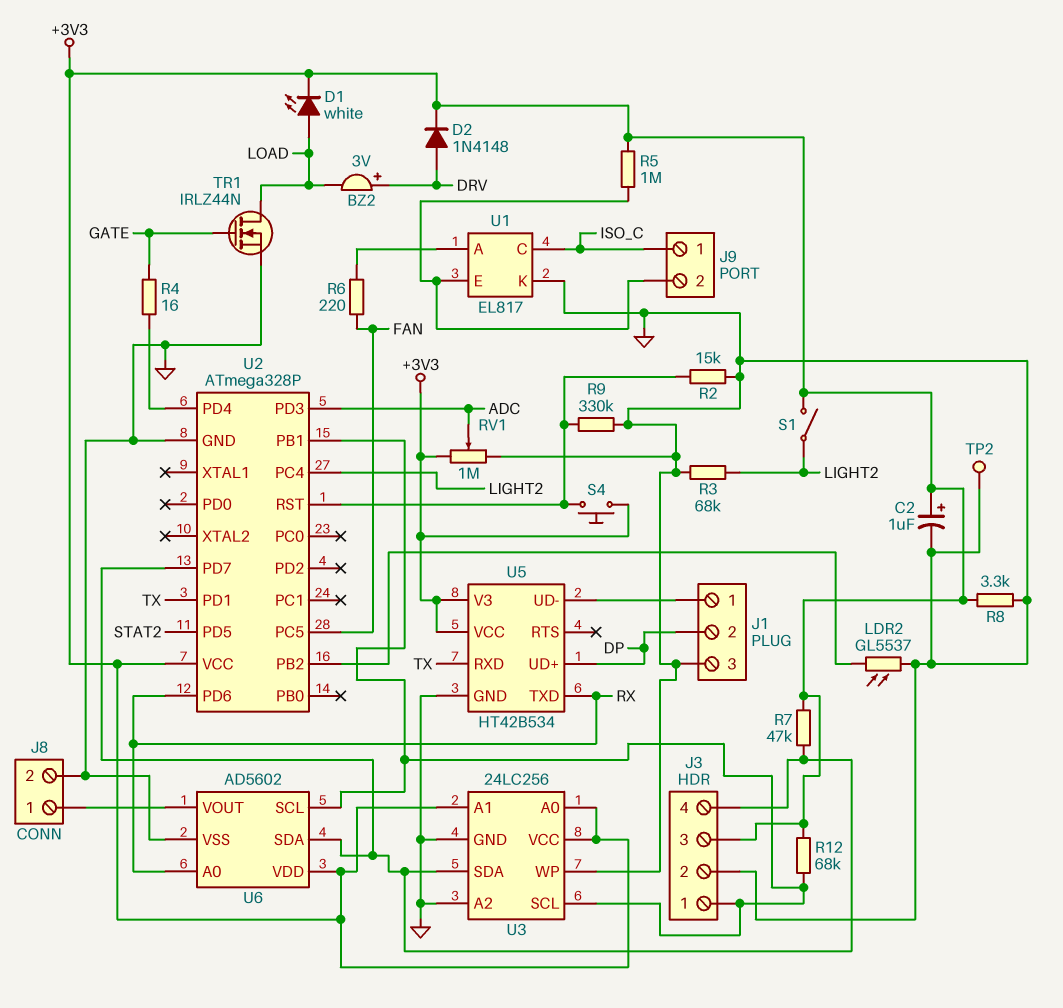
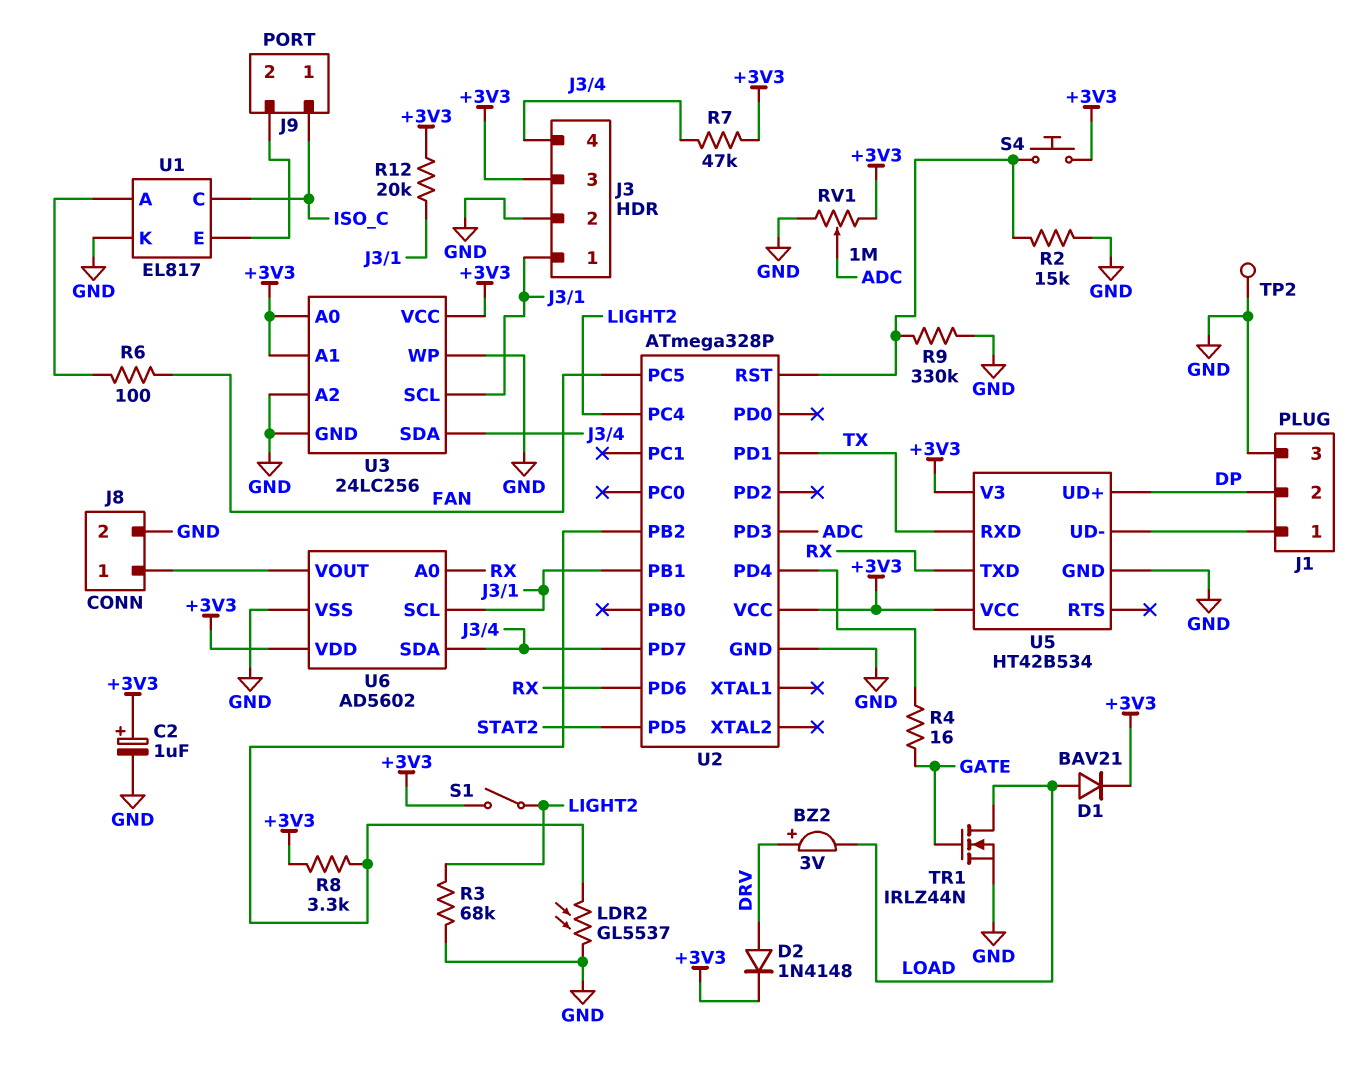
D1: LED white (A LOAD, K +3V3) -> diode BAV21 (A LOAD, K +3V3)
R5: 1M (+3V3, J9/2) -> none
R6: 220 (FAN, U1/A) -> 100 (FAN, U1/A)
R8: 3.3k (+3V3, GND) -> 3.3k (+3V3, U2/PB2)
R12: 68k (+3V3, J3/1) -> 20k (+3V3, J3/1)

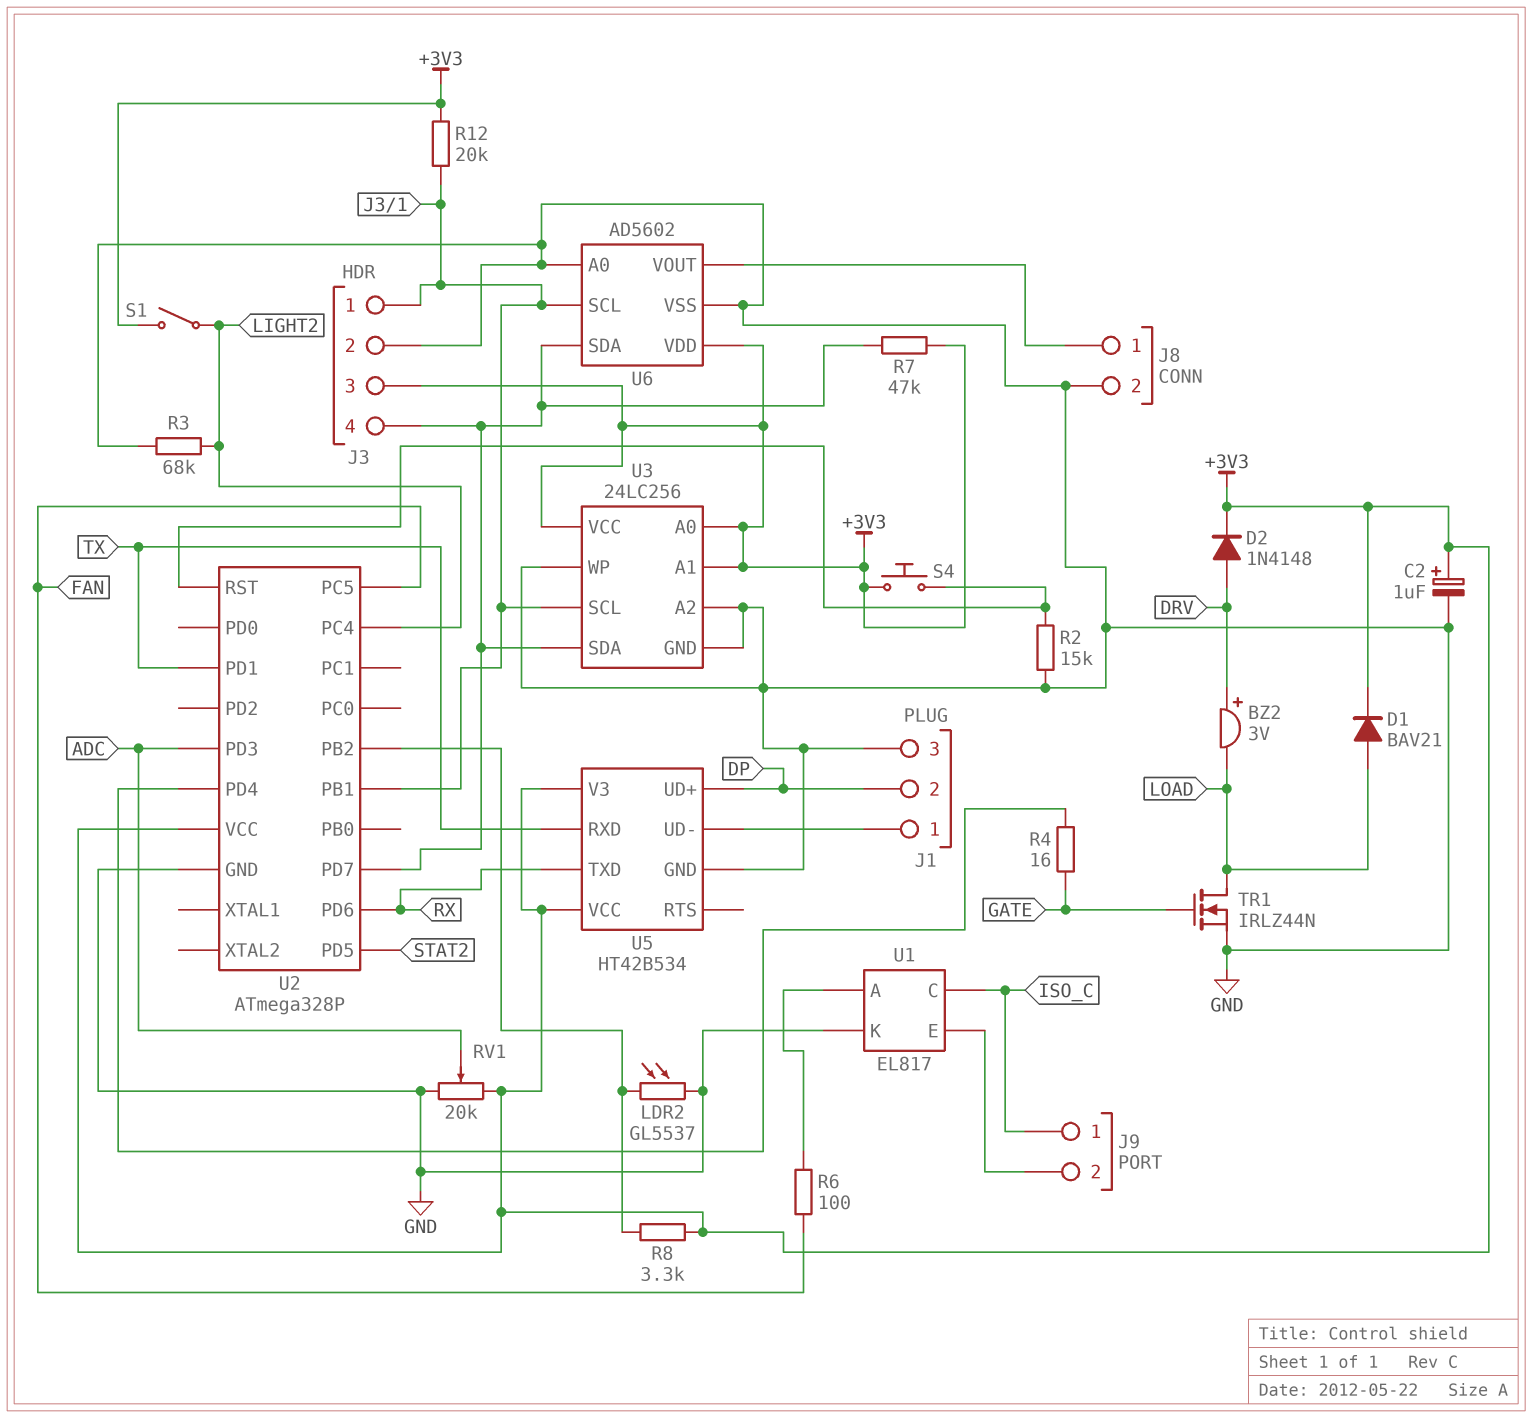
R9: 330k (GND, U2/RST) -> none
RV1: 1M (+3V3, GND, wiper ADC) -> 20k (+3V3, GND, wiper ADC)
TP2: test point (GND) -> none
U6 pin A0: RX -> GND

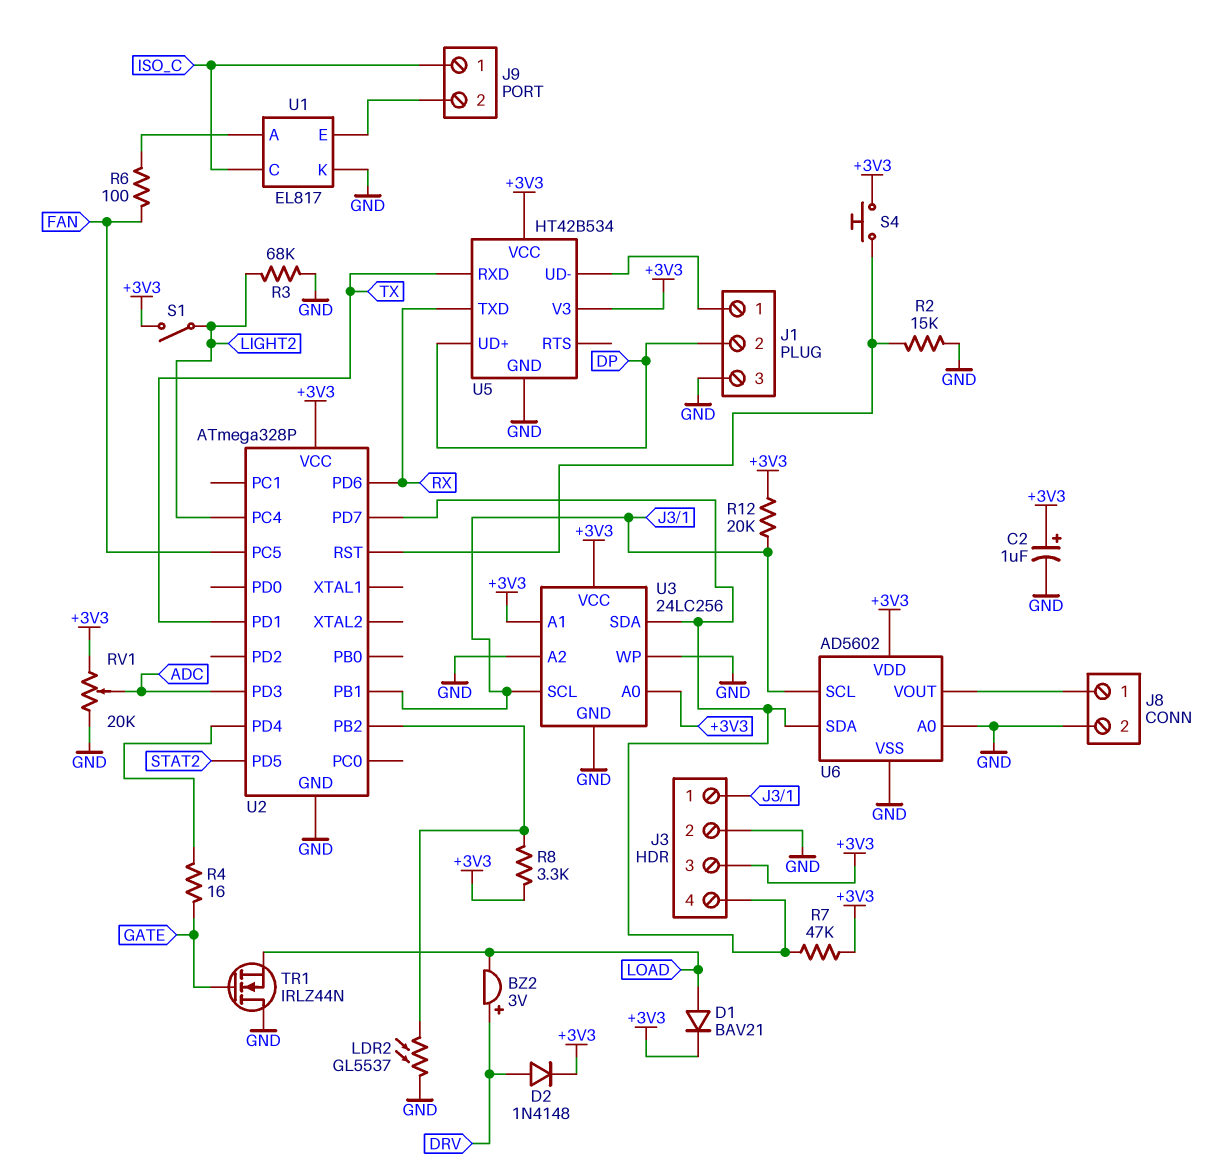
TR1: NMOS IRLZ44N (G GATE, D LOAD, S GND) -> NMOS IRLZ44N (G GATE, D GND, S LOAD)

